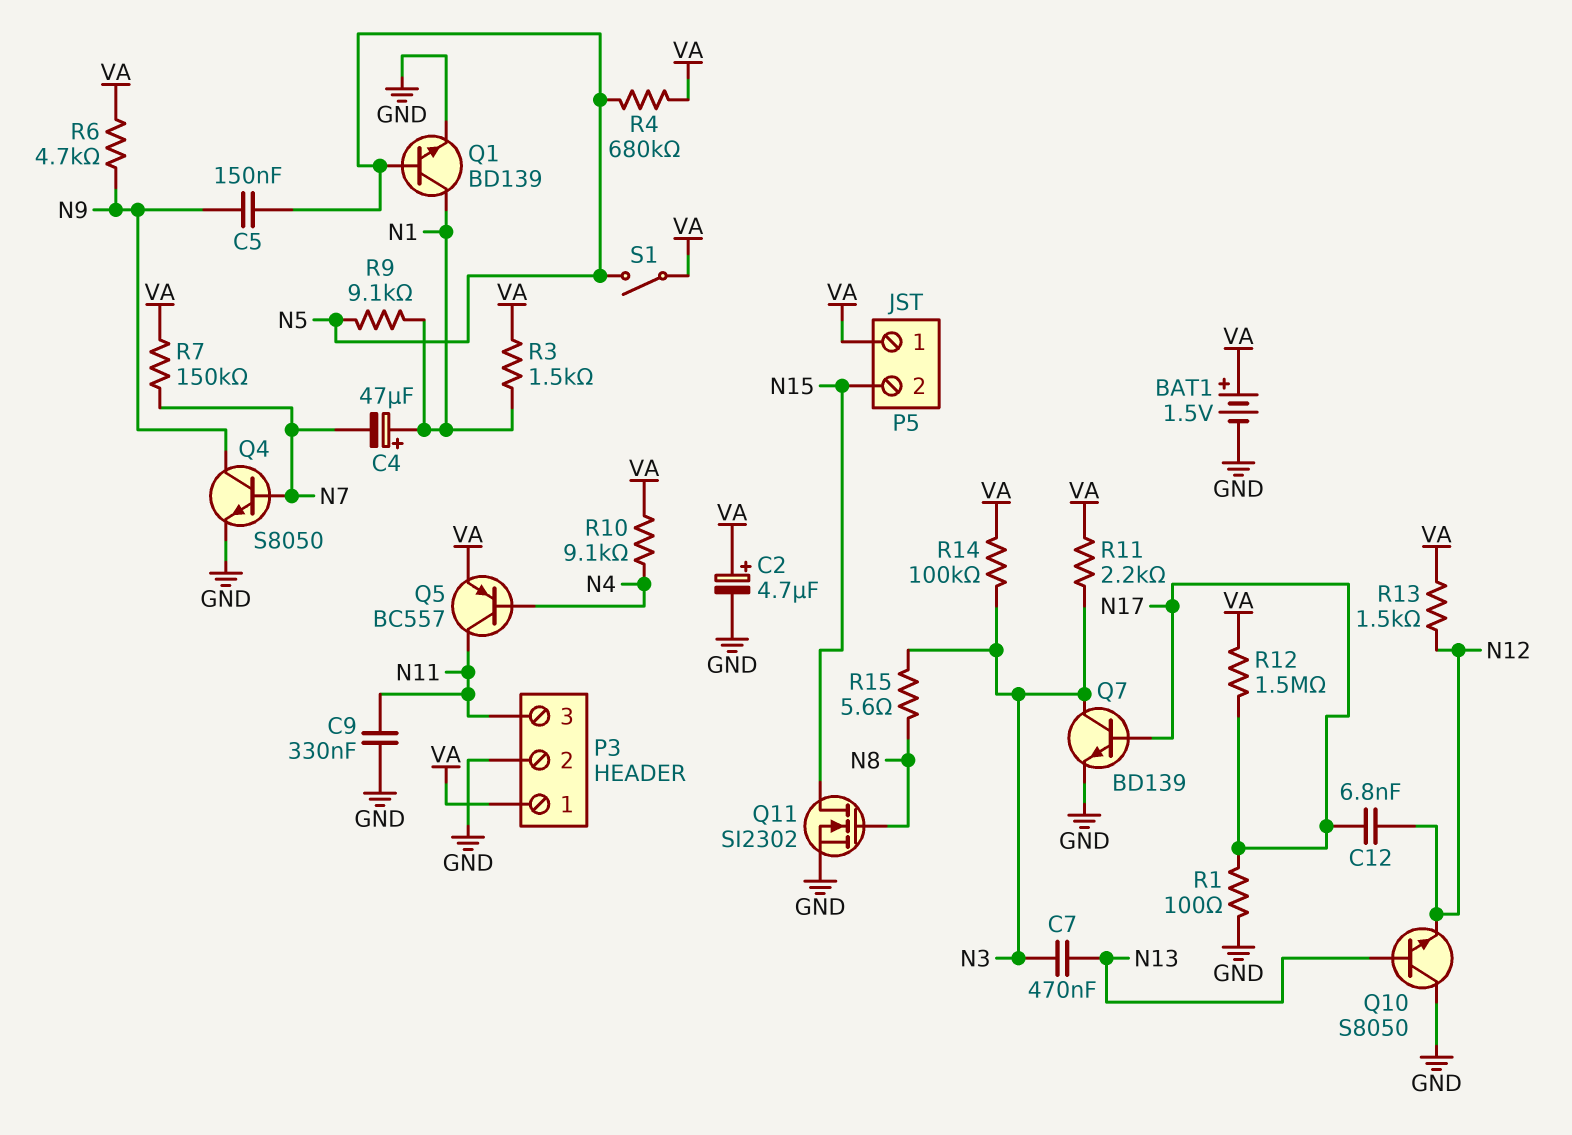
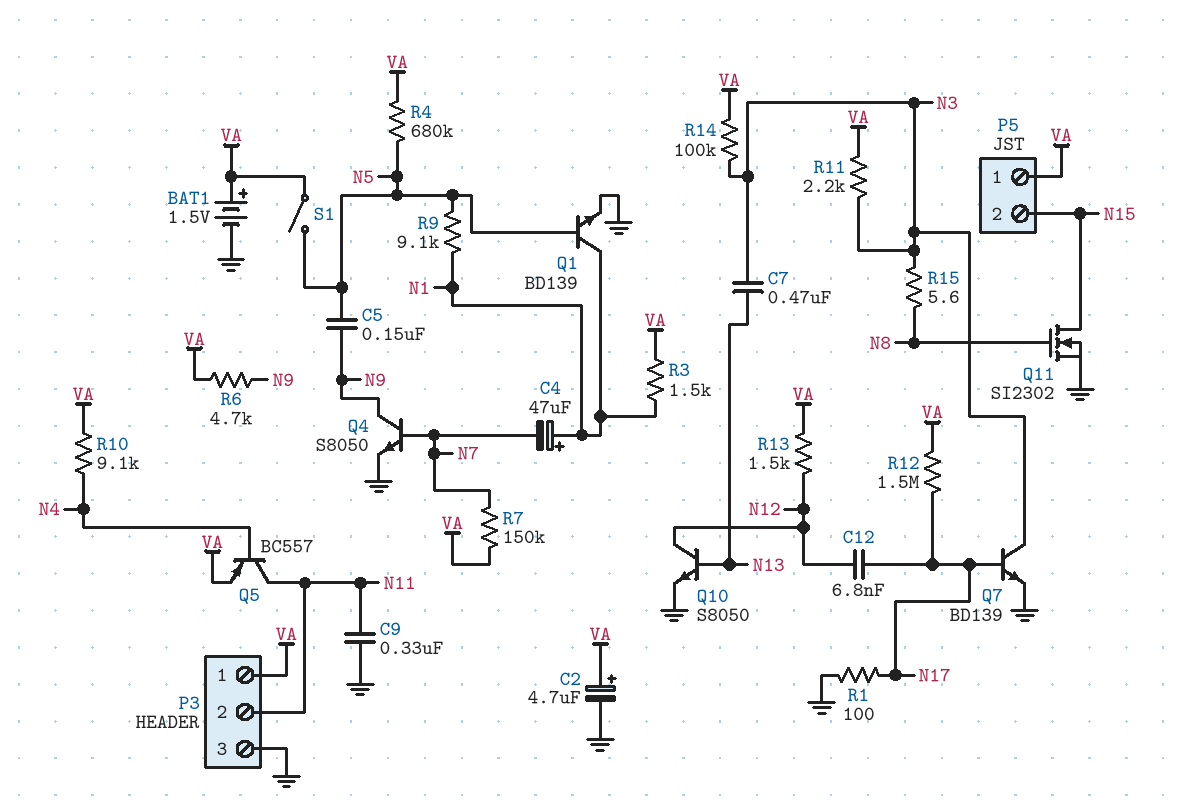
P3 pin 2: GND -> N11
P3 pin 3: N11 -> GND
Q10: NPN S8050 (B N13, C GND, E N12) -> NPN S8050 (B N13, C N12, E GND)

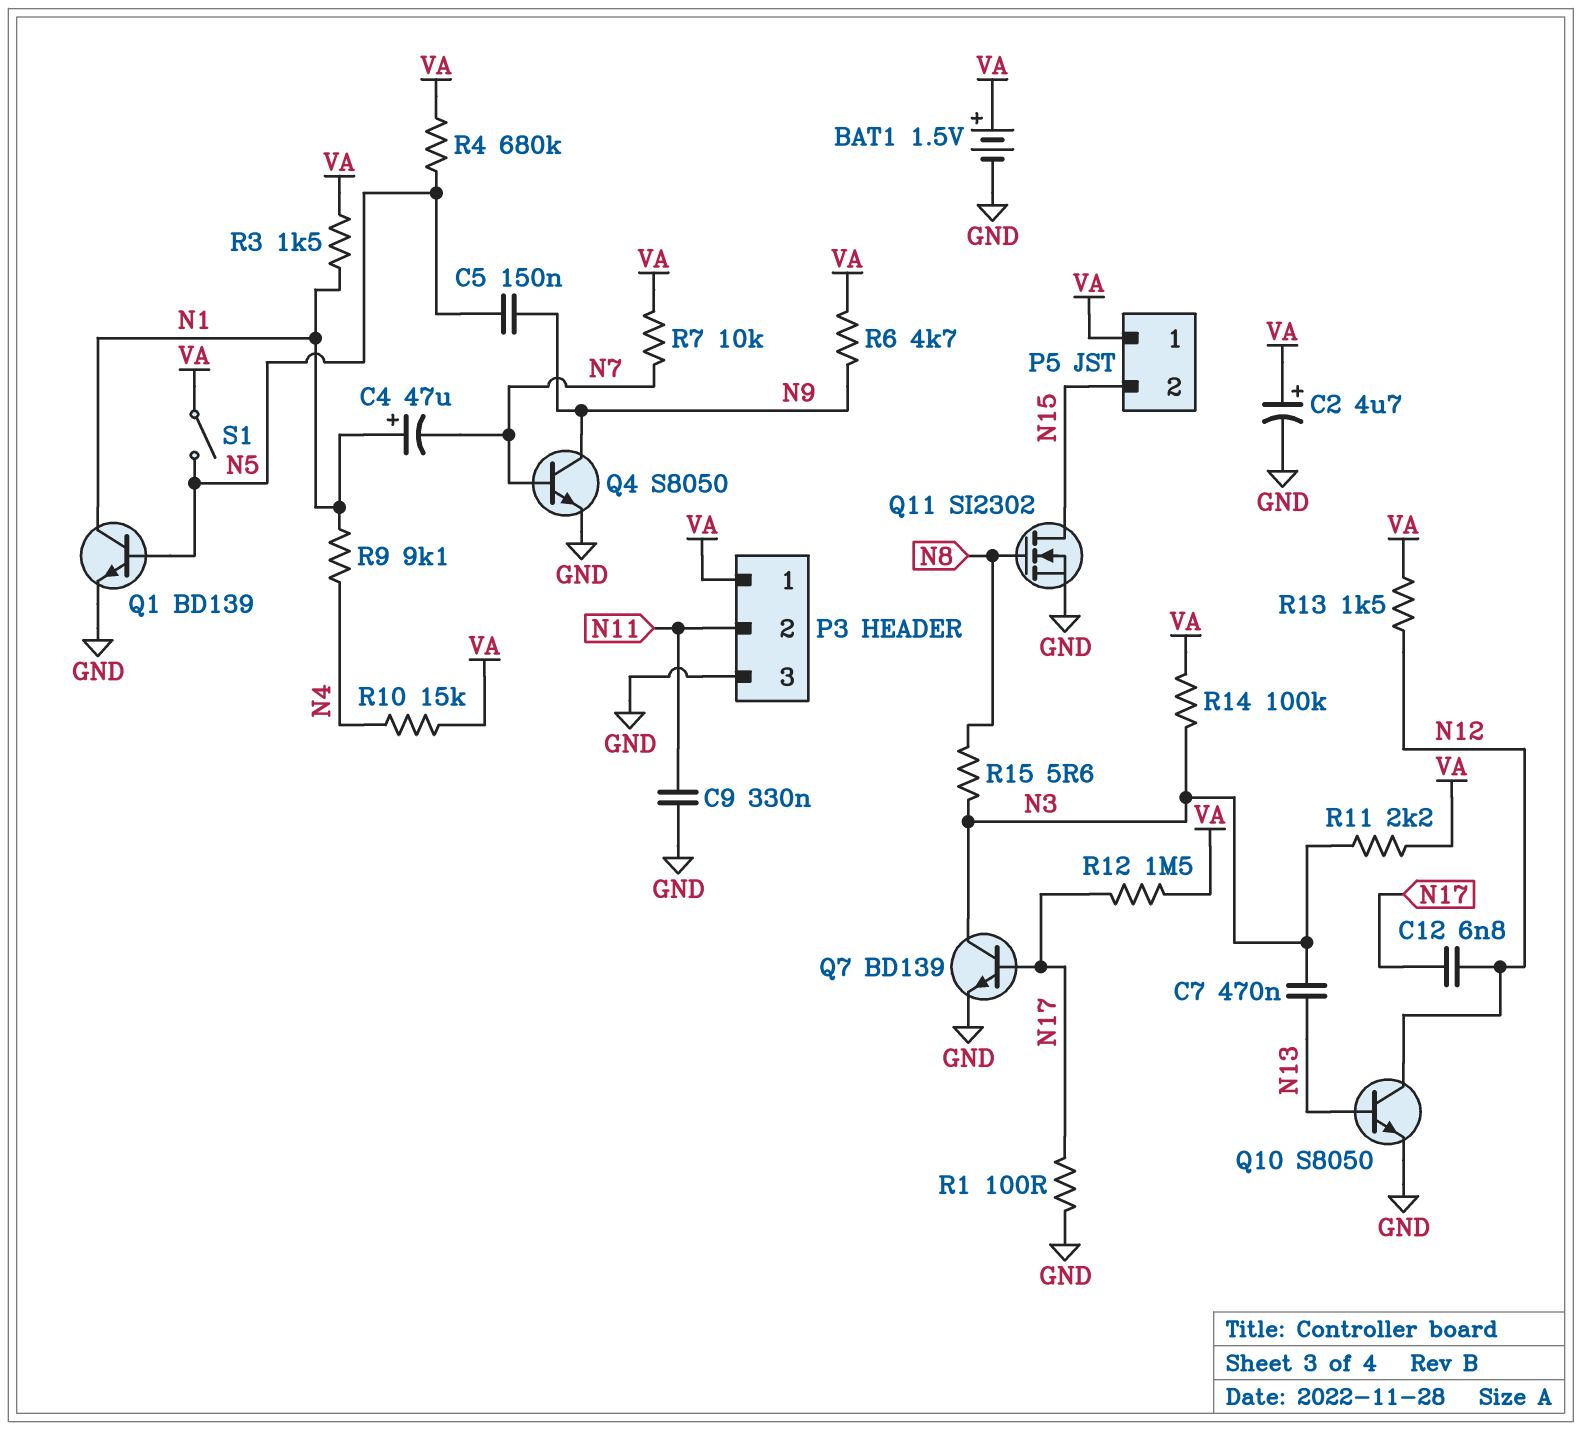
Q5: PNP BC557 (B N4, C N11, E VA) -> none
R7: 150k (N7, VA) -> 10k (N7, VA)
R9: 9.1k (N1, N5) -> 9.1k (N1, N4)
R10: 9.1k (N4, VA) -> 15k (N4, VA)

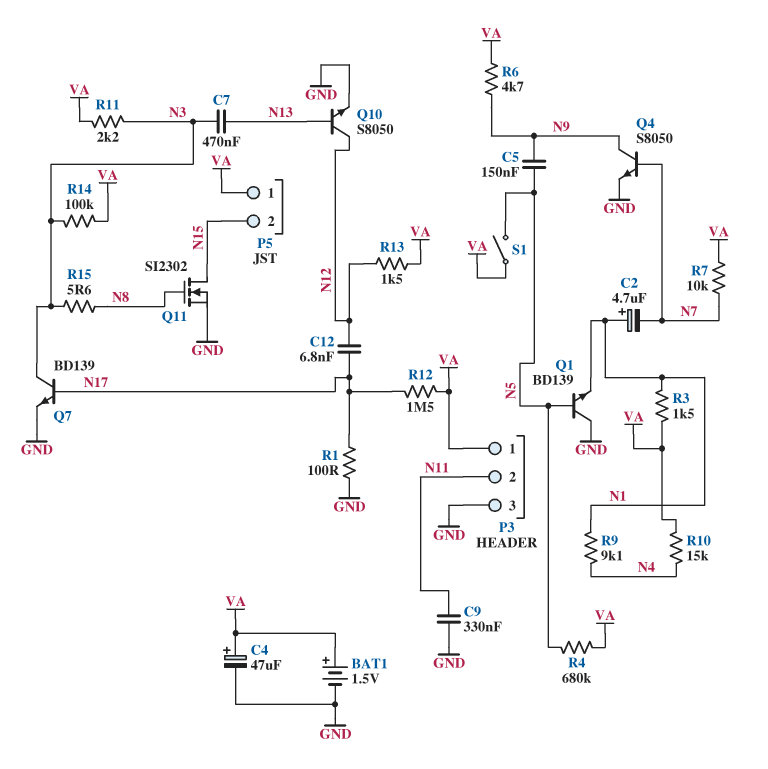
C2: 4.7uF (plus VA, minus GND) -> 4.7uF (plus N1, minus N7)
C4: 47uF (plus N1, minus N7) -> 47uF (plus VA, minus GND)
Q1: NPN BD139 (B N5, C N1, E GND) -> NPN BD139 (B N5, C GND, E N1)

